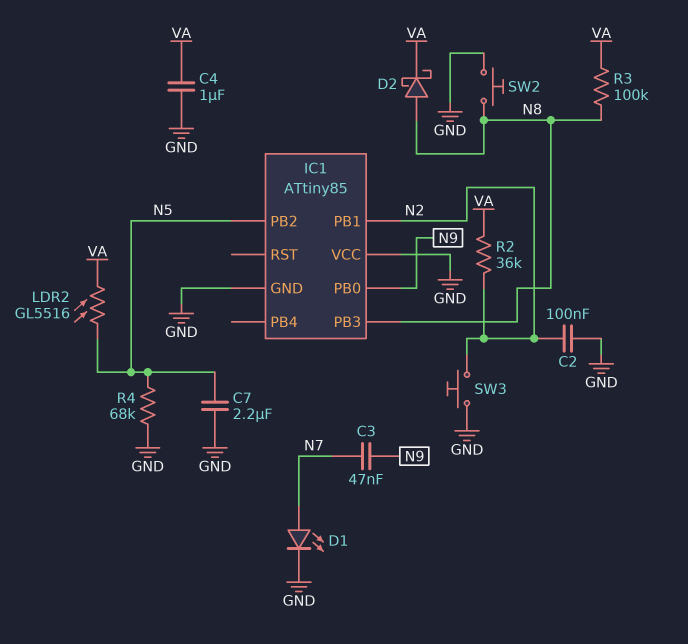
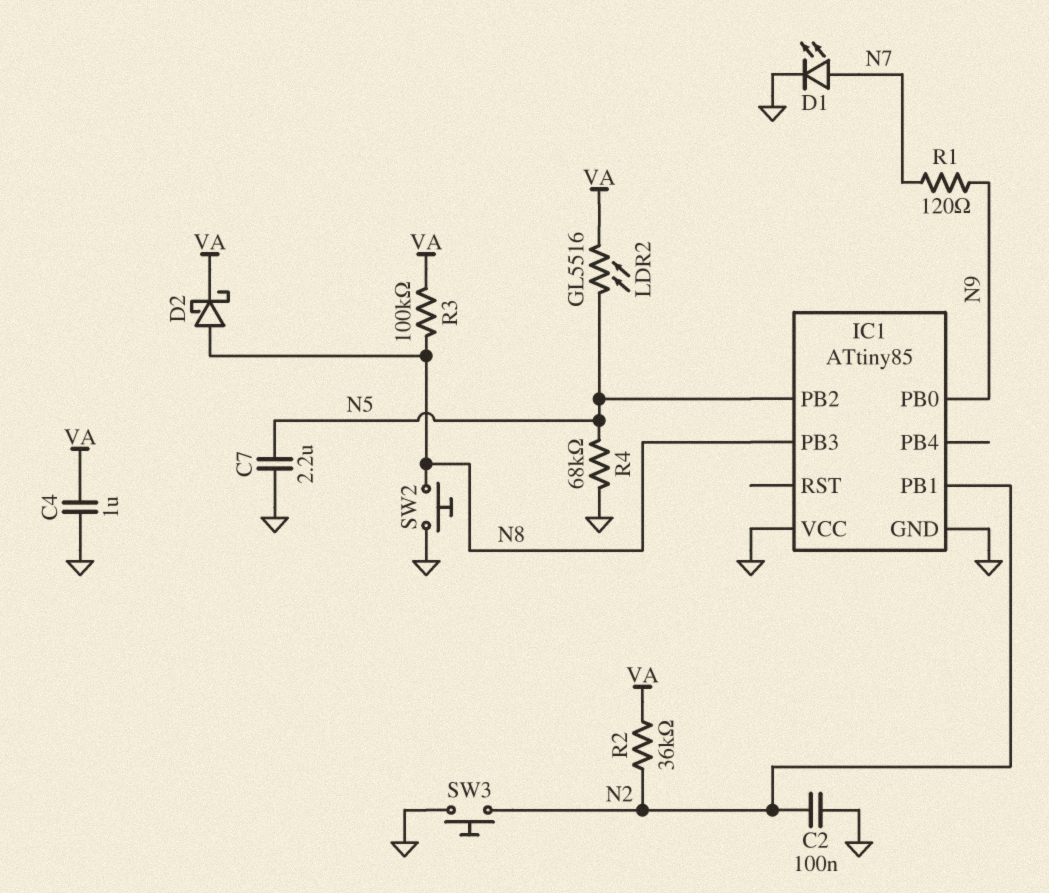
C3: 47nF (N7, N9) -> none
R1: none -> 120 (N7, N9)

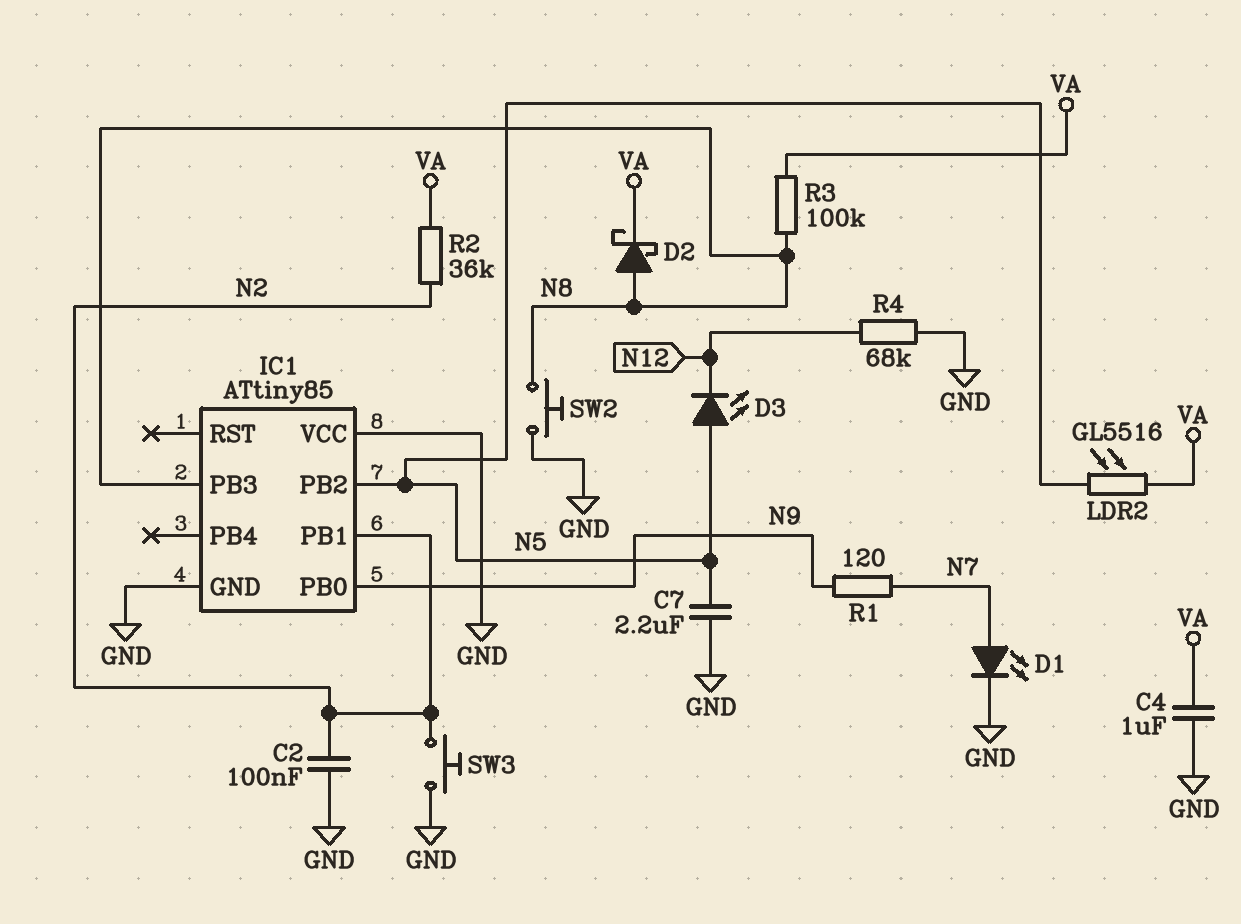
D3: none -> LED (A N5, K N12)
R4: 68k (GND, N5) -> 68k (GND, N12)

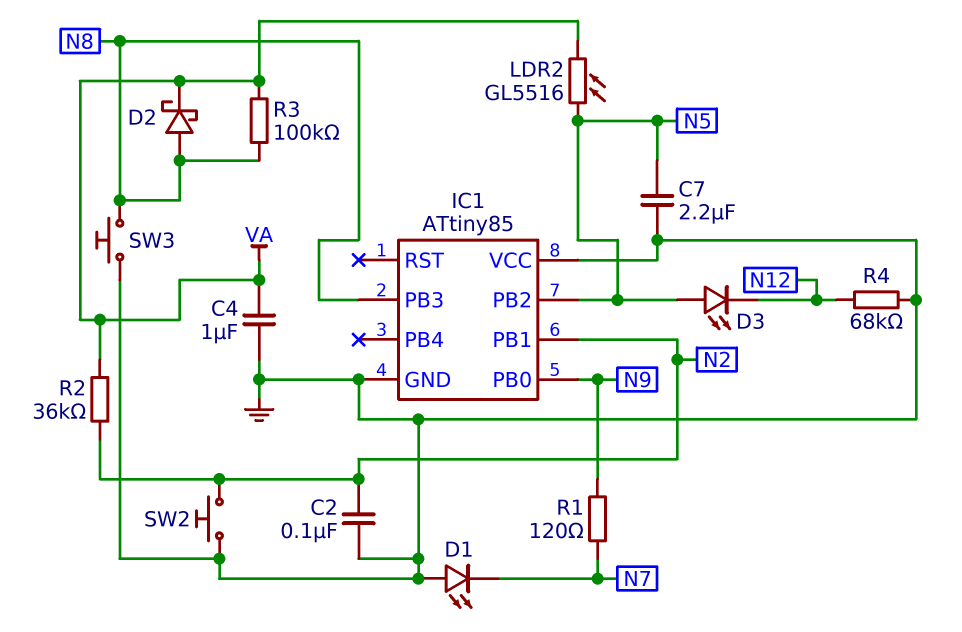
D1: LED (A N7, K GND) -> LED (A GND, K N7)
SW2: button (GND, N8) -> button (GND, N2)
SW3: button (GND, N2) -> button (GND, N8)

